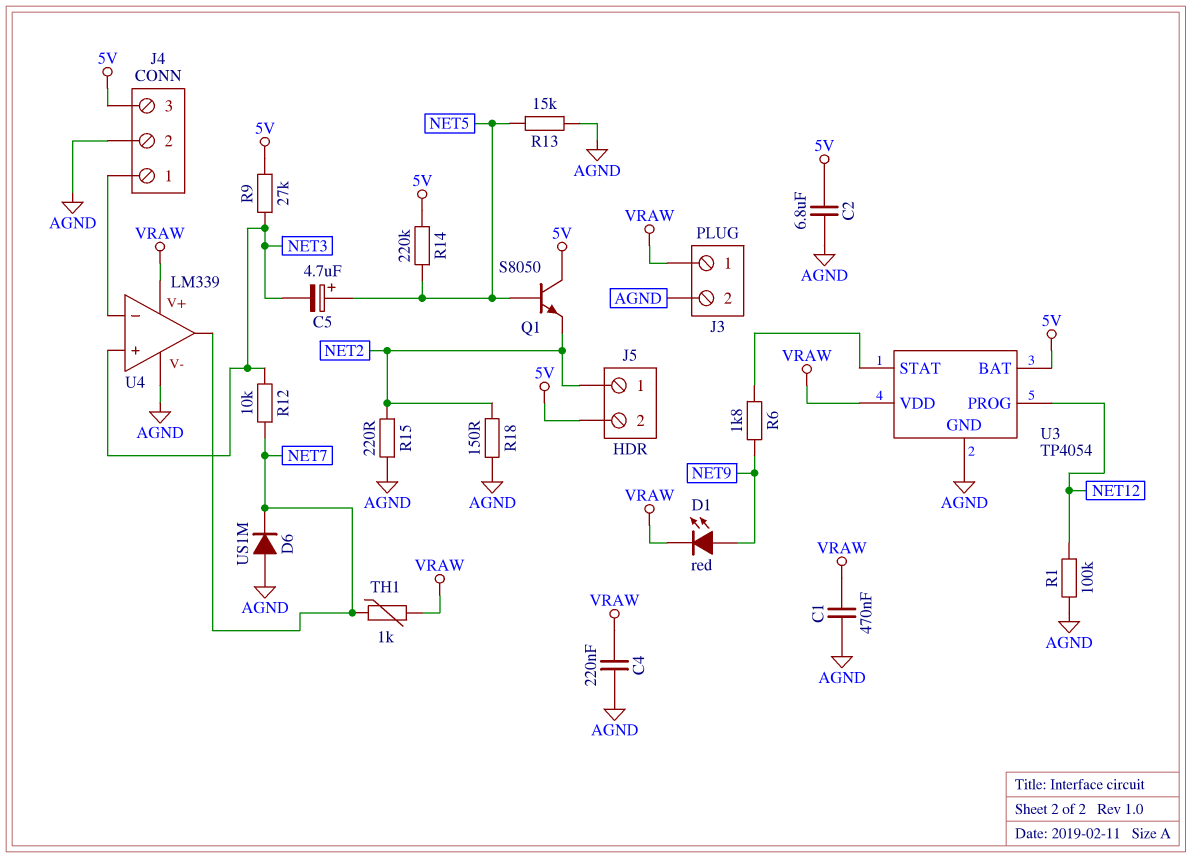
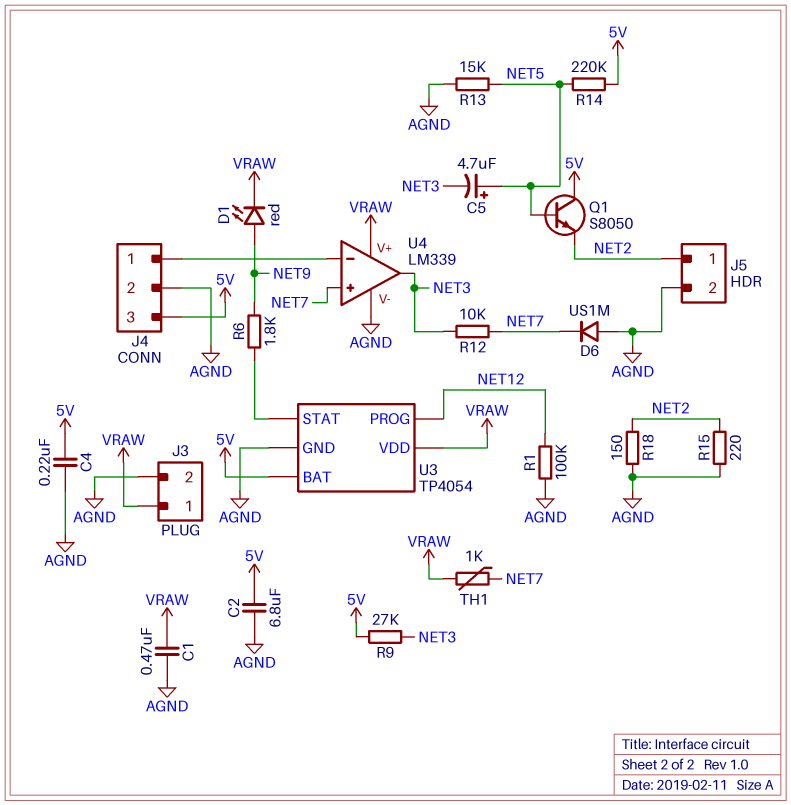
C4: 220nF (AGND, VRAW) -> 220nF (5V, AGND)
J5 pin 2: 5V -> AGND
U4 pin in+: NET3 -> NET7
U4 pin out: NET7 -> NET3

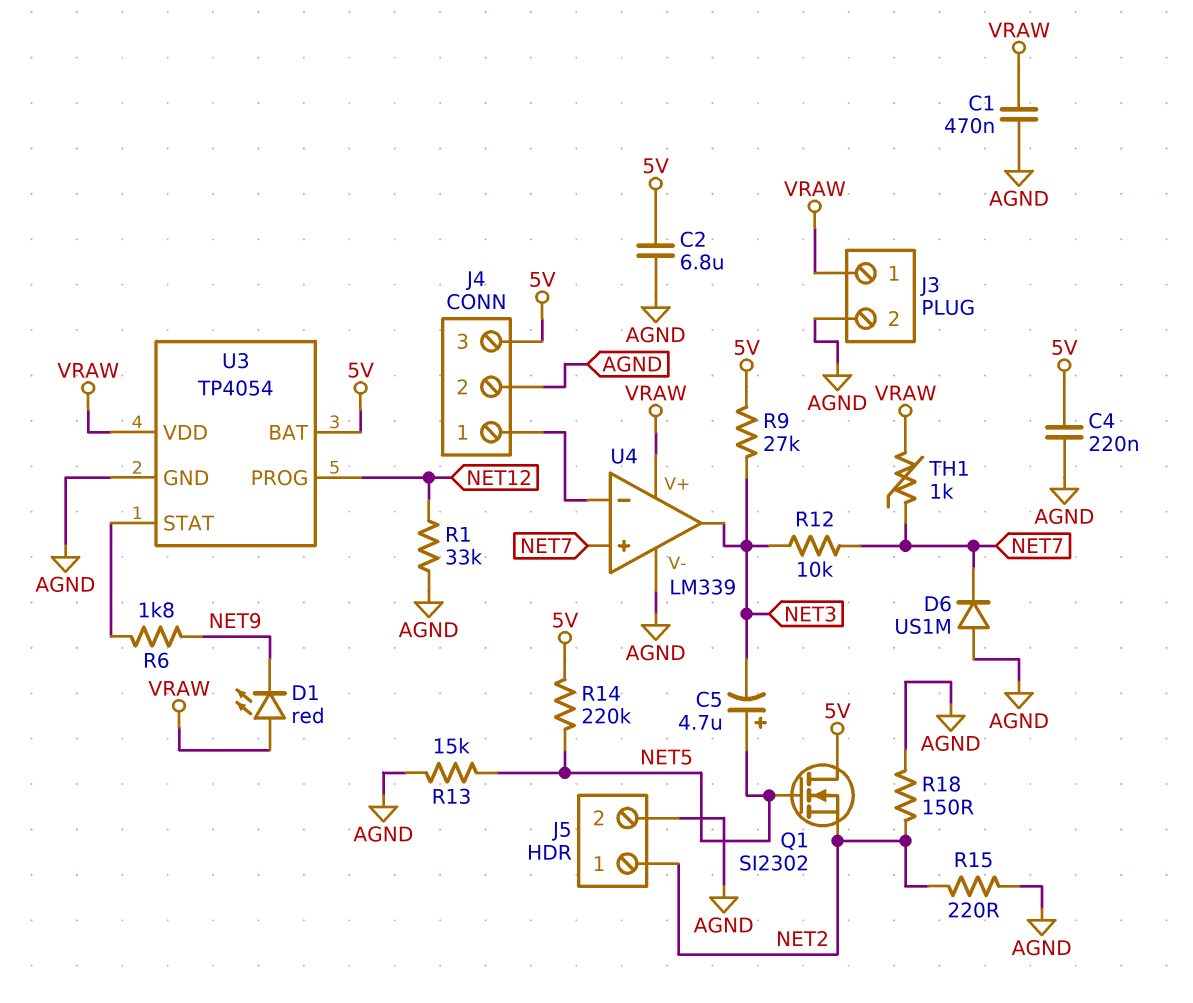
D1: LED red (A NET9, K VRAW) -> LED red (A VRAW, K NET9)
Q1: NPN S8050 (B NET5, C 5V, E NET2) -> NMOS SI2302 (G NET5, D 5V, S NET2)
R1: 100k (AGND, NET12) -> 33k (AGND, NET12)

